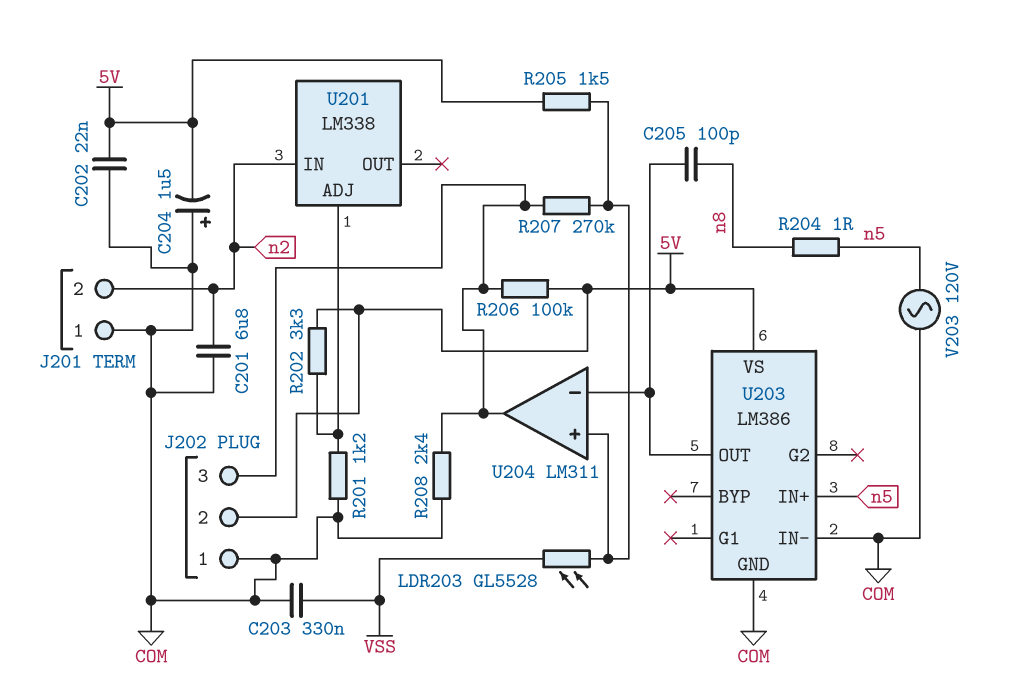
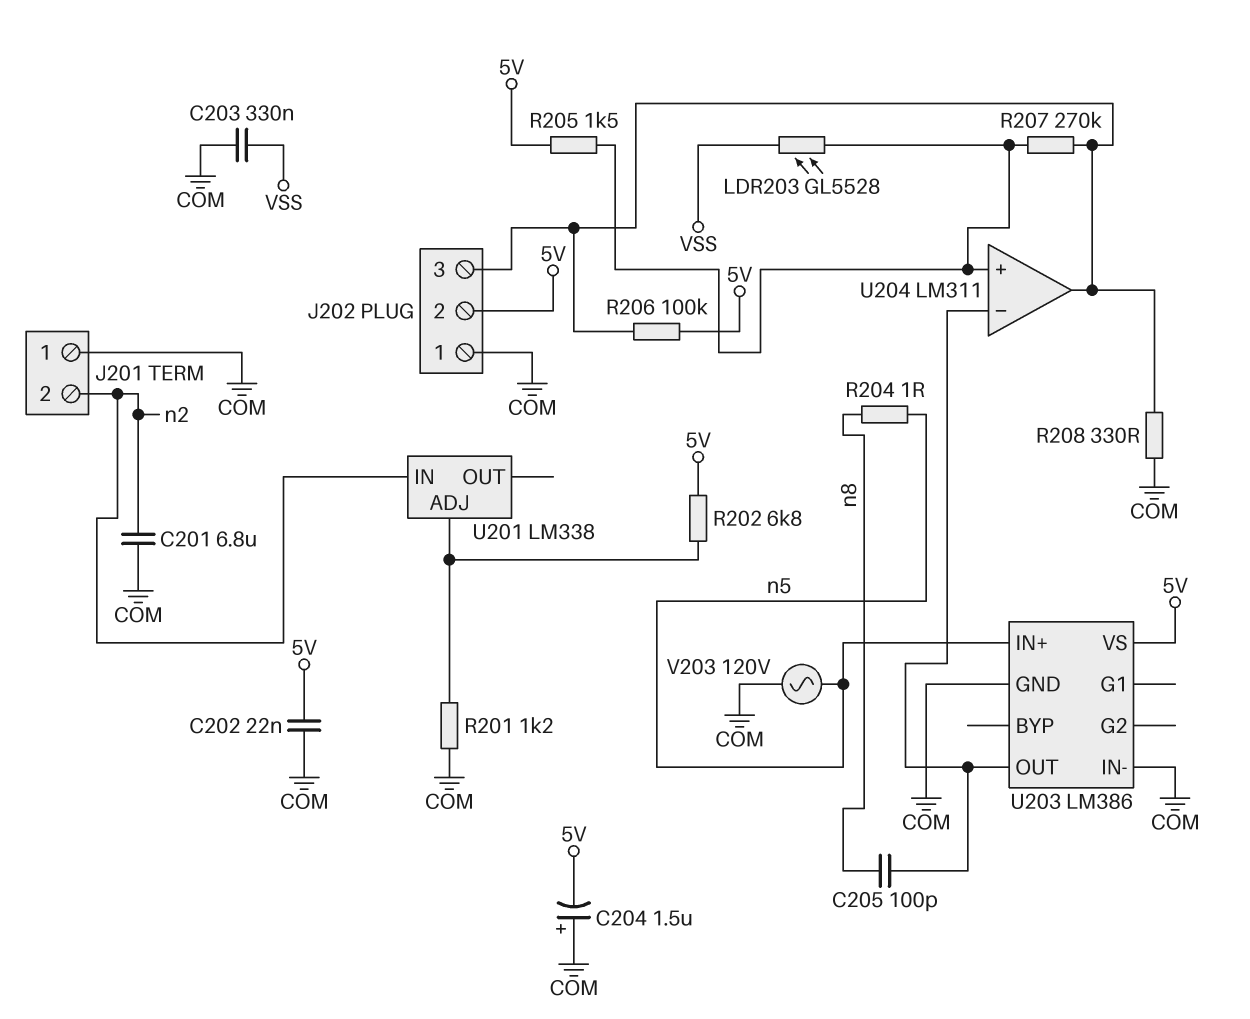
R202: 3.3k (5V, U201/ADJ) -> 6.8k (5V, U201/ADJ)
R208: 2.4k (COM, J202/3) -> 330 (COM, J202/3)

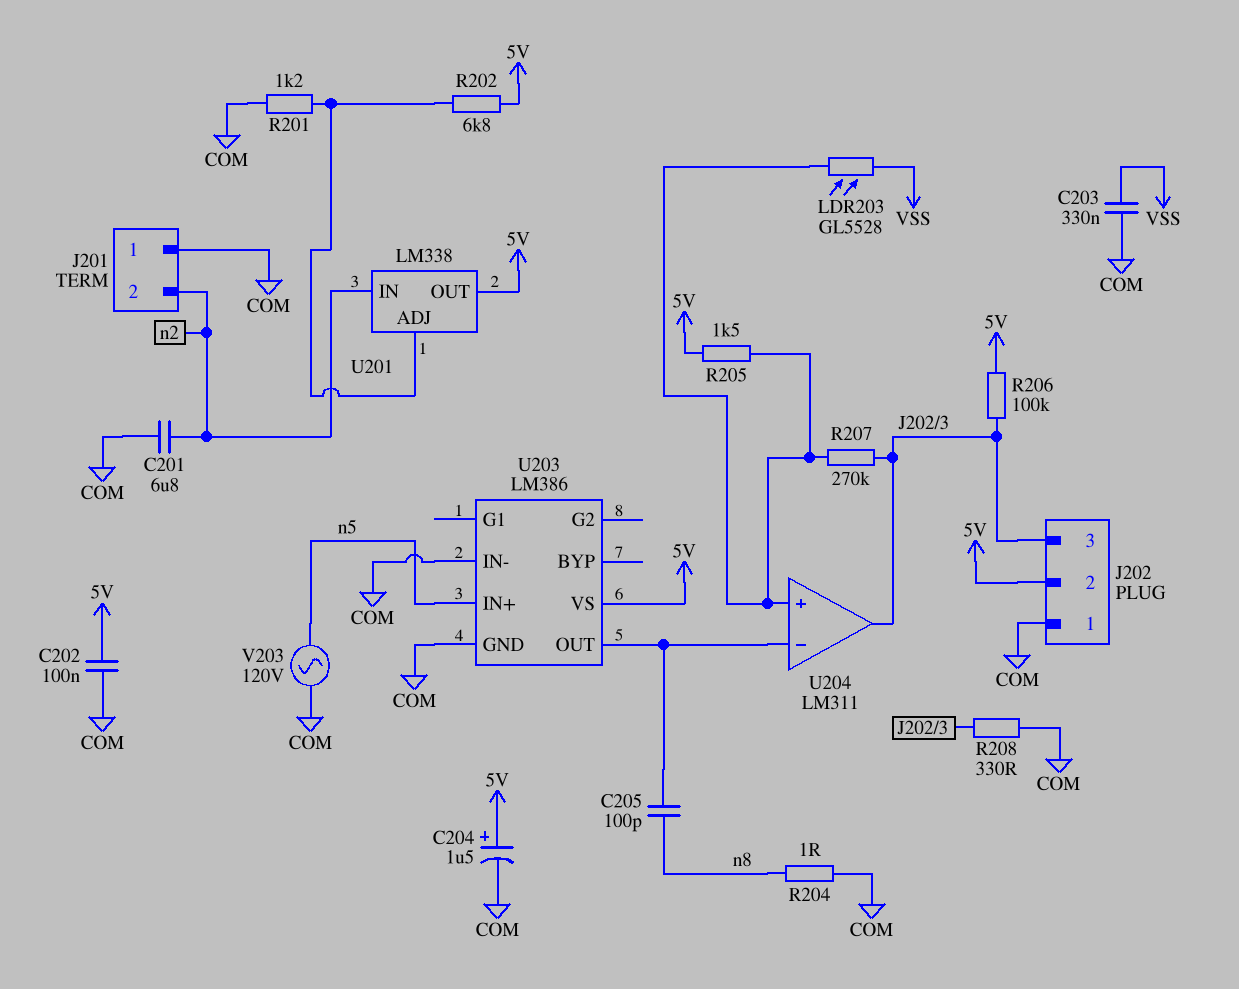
C202: 22nF (5V, COM) -> 100nF (5V, COM)
C204: 1.5uF (plus COM, minus 5V) -> 1.5uF (plus 5V, minus COM)
R204: 1 (n5, n8) -> 1 (COM, n8)
U201 pin OUT: none -> 5V

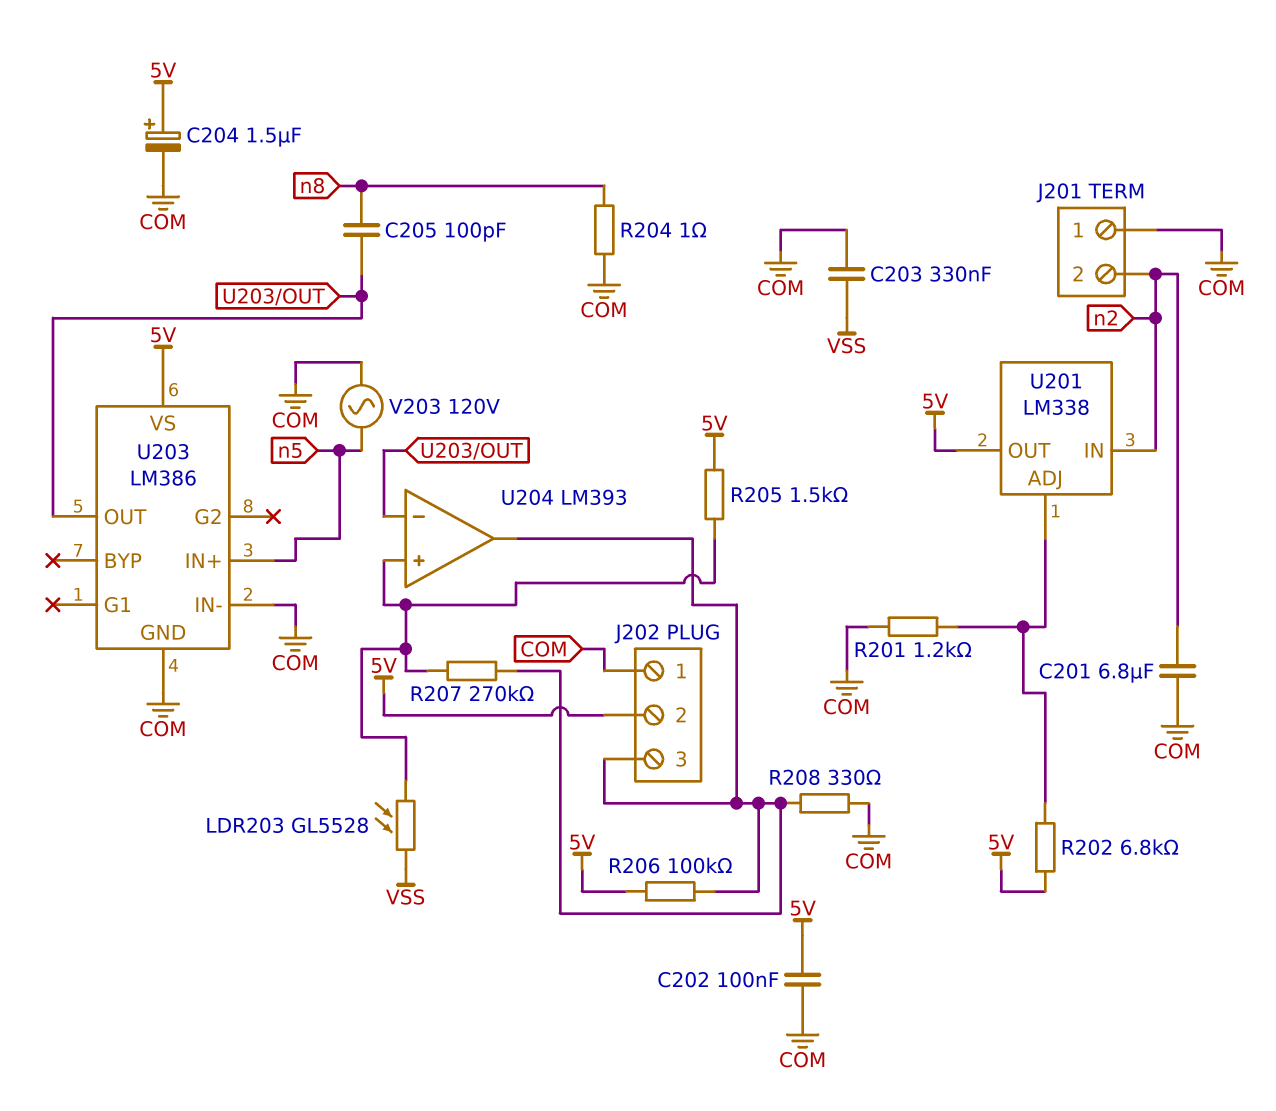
U204: LM311 -> LM393

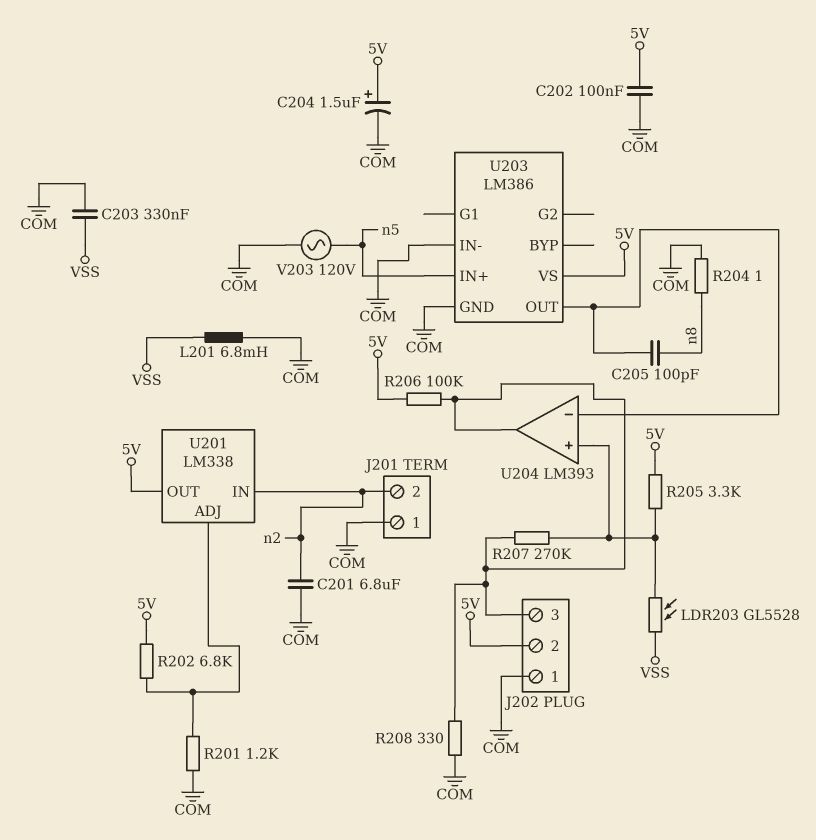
L201: none -> 6.8mH (COM, VSS)
R205: 1.5k (5V, U204/in+) -> 3.3k (5V, U204/in+)

